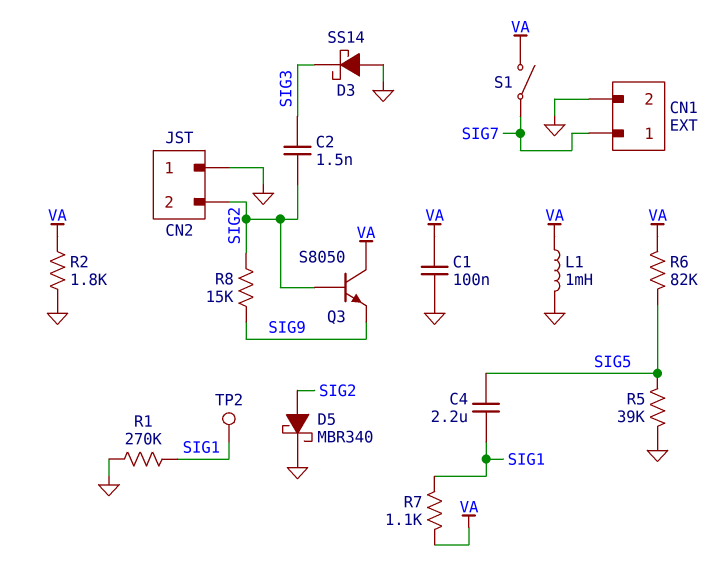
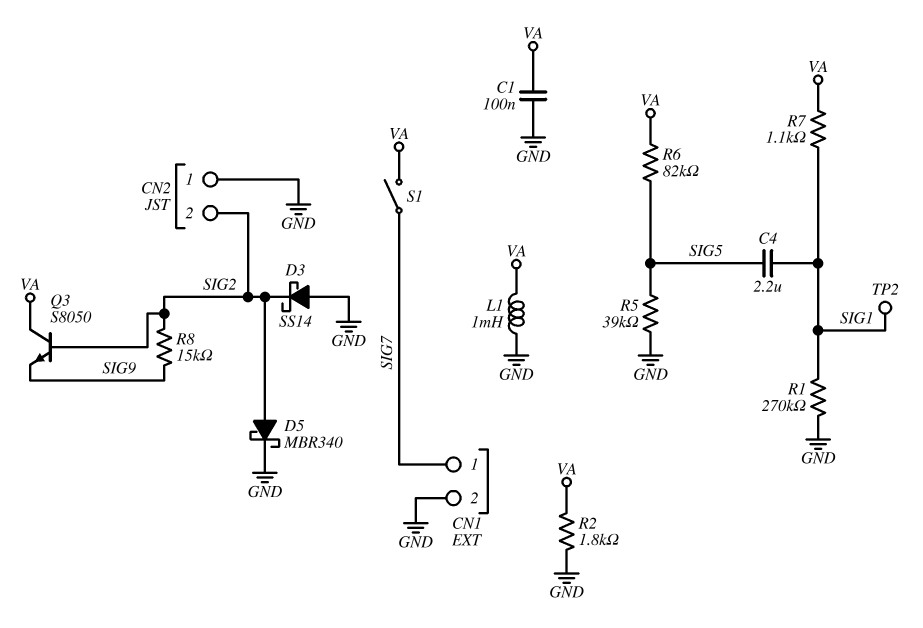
C2: 1.5nF (SIG2, SIG3) -> none
D3: schottky SS14 (A GND, K SIG3) -> schottky SS14 (A GND, K SIG2)

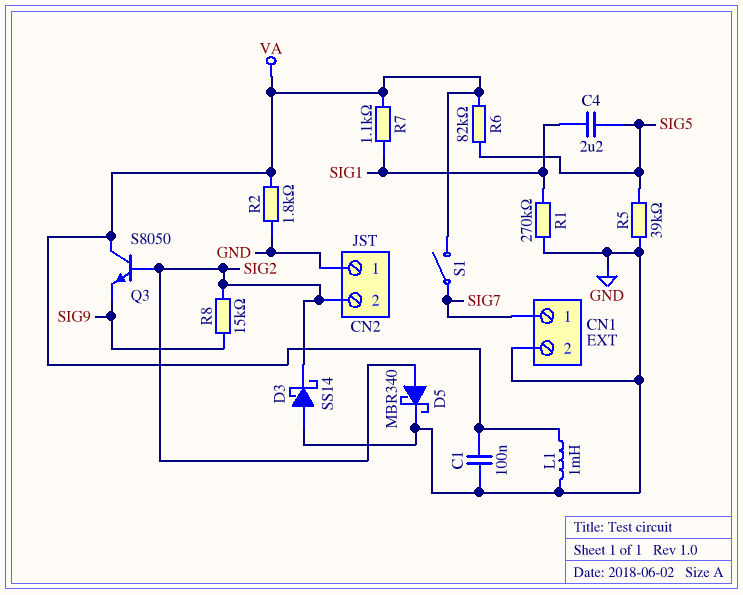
TP2: test point (SIG1) -> none

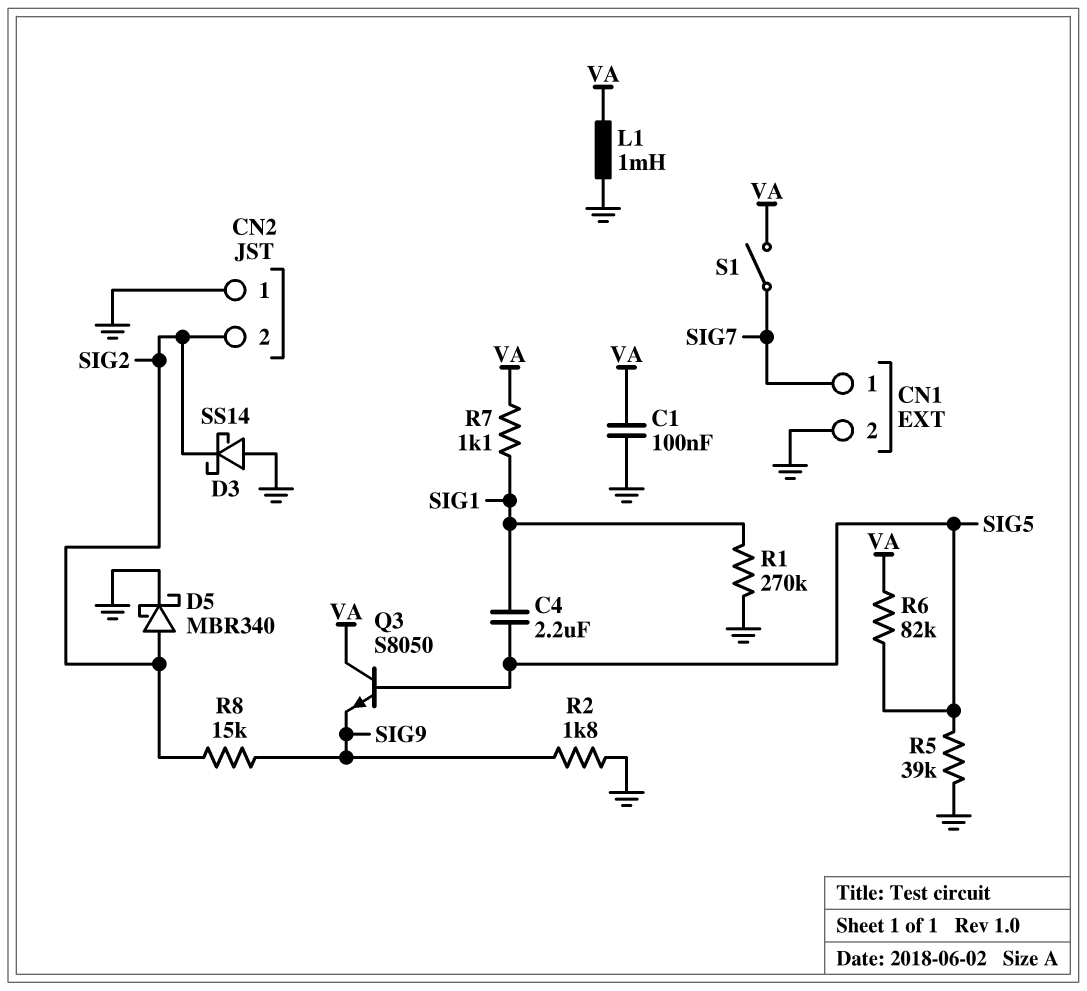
Q3: NPN S8050 (B SIG2, C VA, E SIG9) -> NPN S8050 (B SIG5, C VA, E SIG9)
R2: 1.8k (GND, VA) -> 1.8k (GND, SIG9)

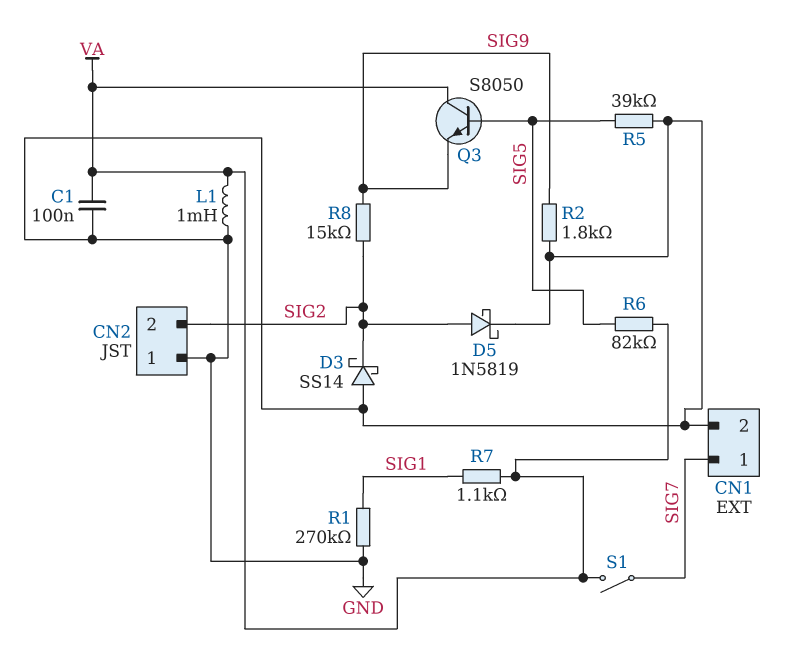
C4: 2.2uF (SIG1, SIG5) -> none
D5: schottky MBR340 (A SIG2, K GND) -> schottky 1N5819 (A SIG2, K GND)

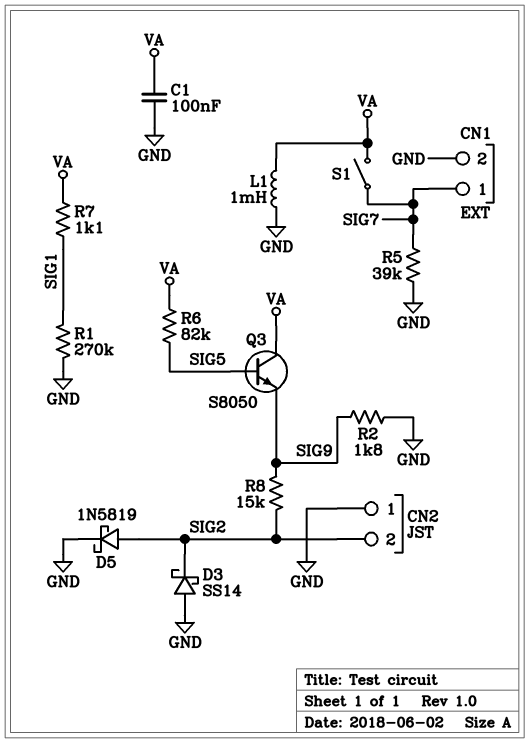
R5: 39k (GND, SIG5) -> 39k (GND, SIG7)

